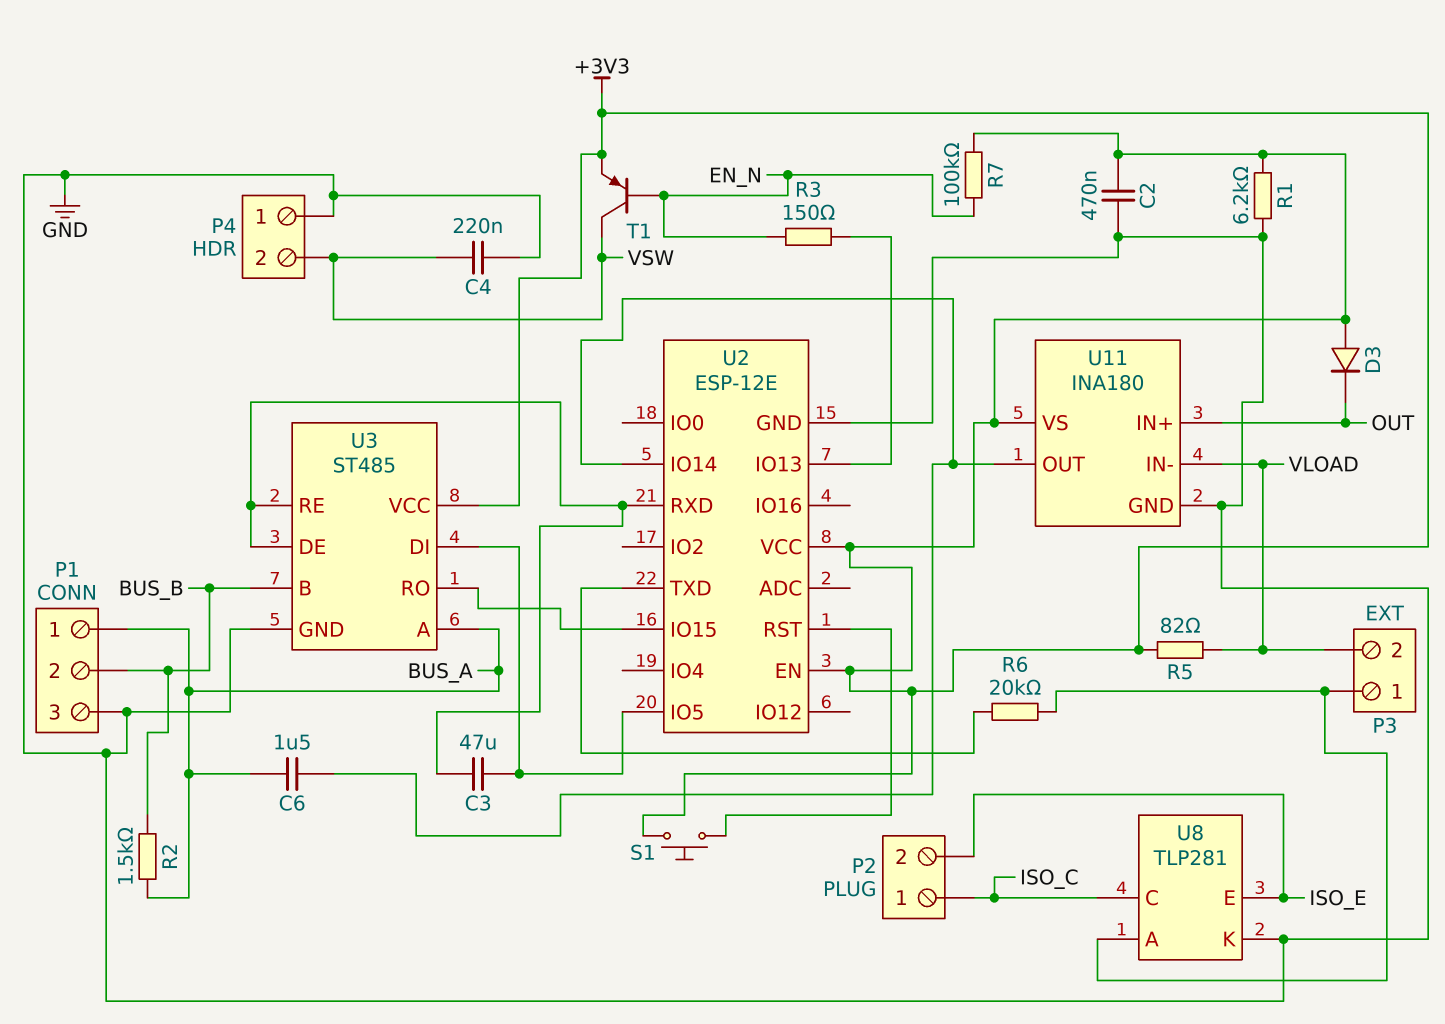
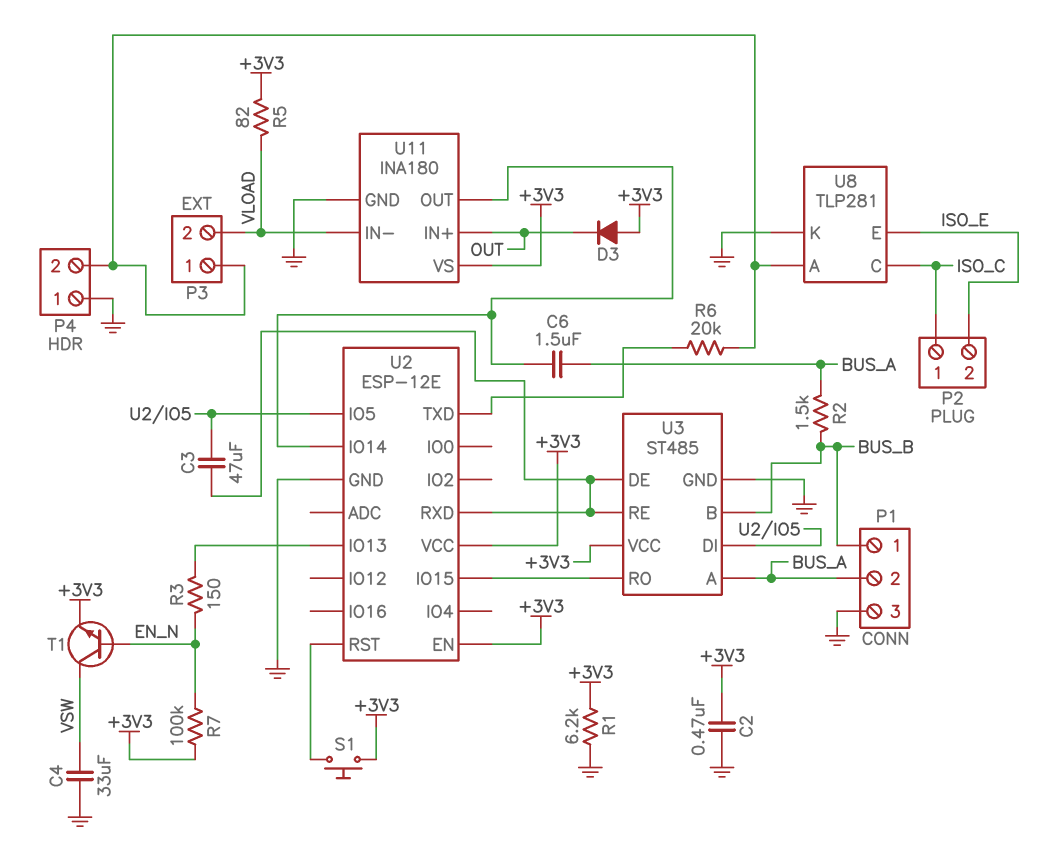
C4: 220nF (GND, VSW) -> 33uF (GND, VSW)
P1 pin 1: BUS_A -> BUS_B
P1 pin 2: BUS_B -> BUS_A
P4 pin 2: VSW -> P3/1
T1: PNP (B EN_N, C VSW, E +3V3) -> NPN (B EN_N, C VSW, E +3V3)

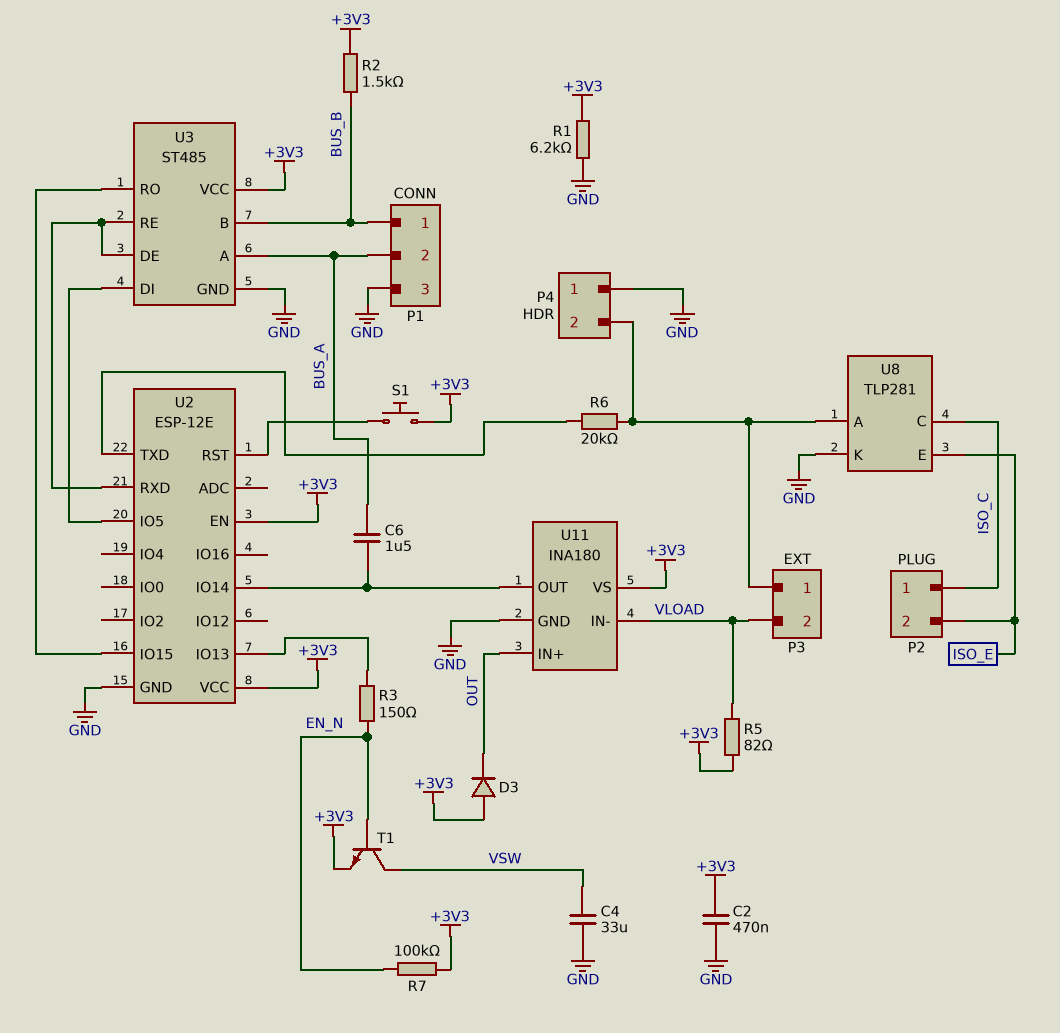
C3: 47uF (U2/IO5, U2/RXD) -> none
R2: 1.5k (BUS_A, BUS_B) -> 1.5k (+3V3, BUS_B)

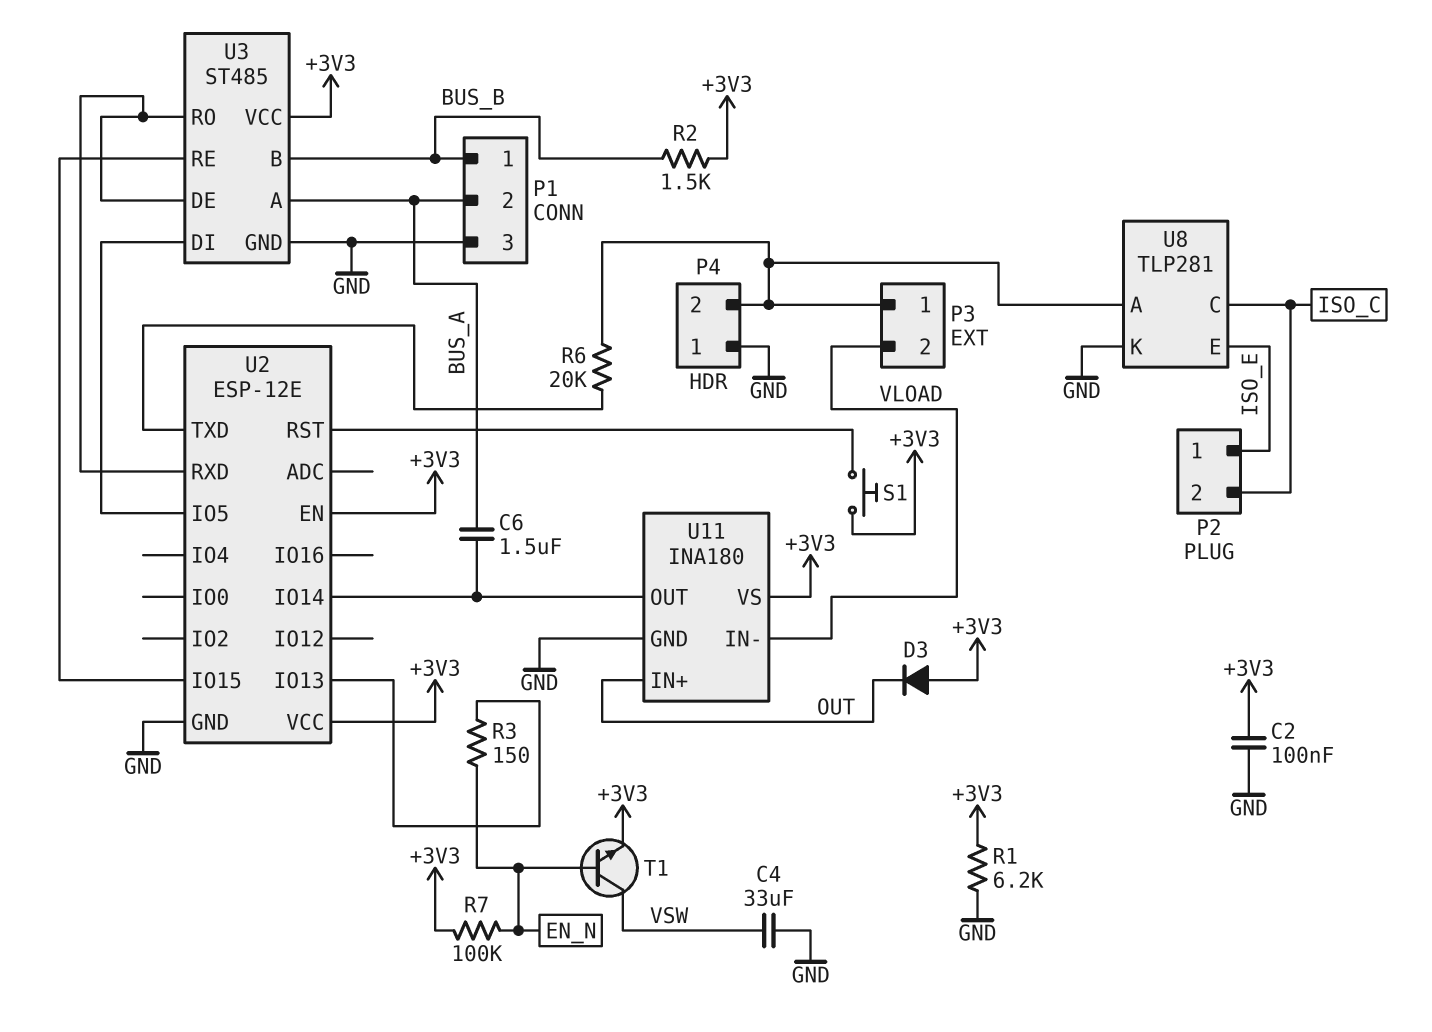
C2: 470nF (+3V3, GND) -> 100nF (+3V3, GND)
P2 pin 1: ISO_C -> ISO_E
P2 pin 2: ISO_E -> ISO_C
R5: 82 (+3V3, VLOAD) -> none
U3 pin RE: U2/RXD -> U2/IO15
U3 pin RO: U2/IO15 -> U2/RXD

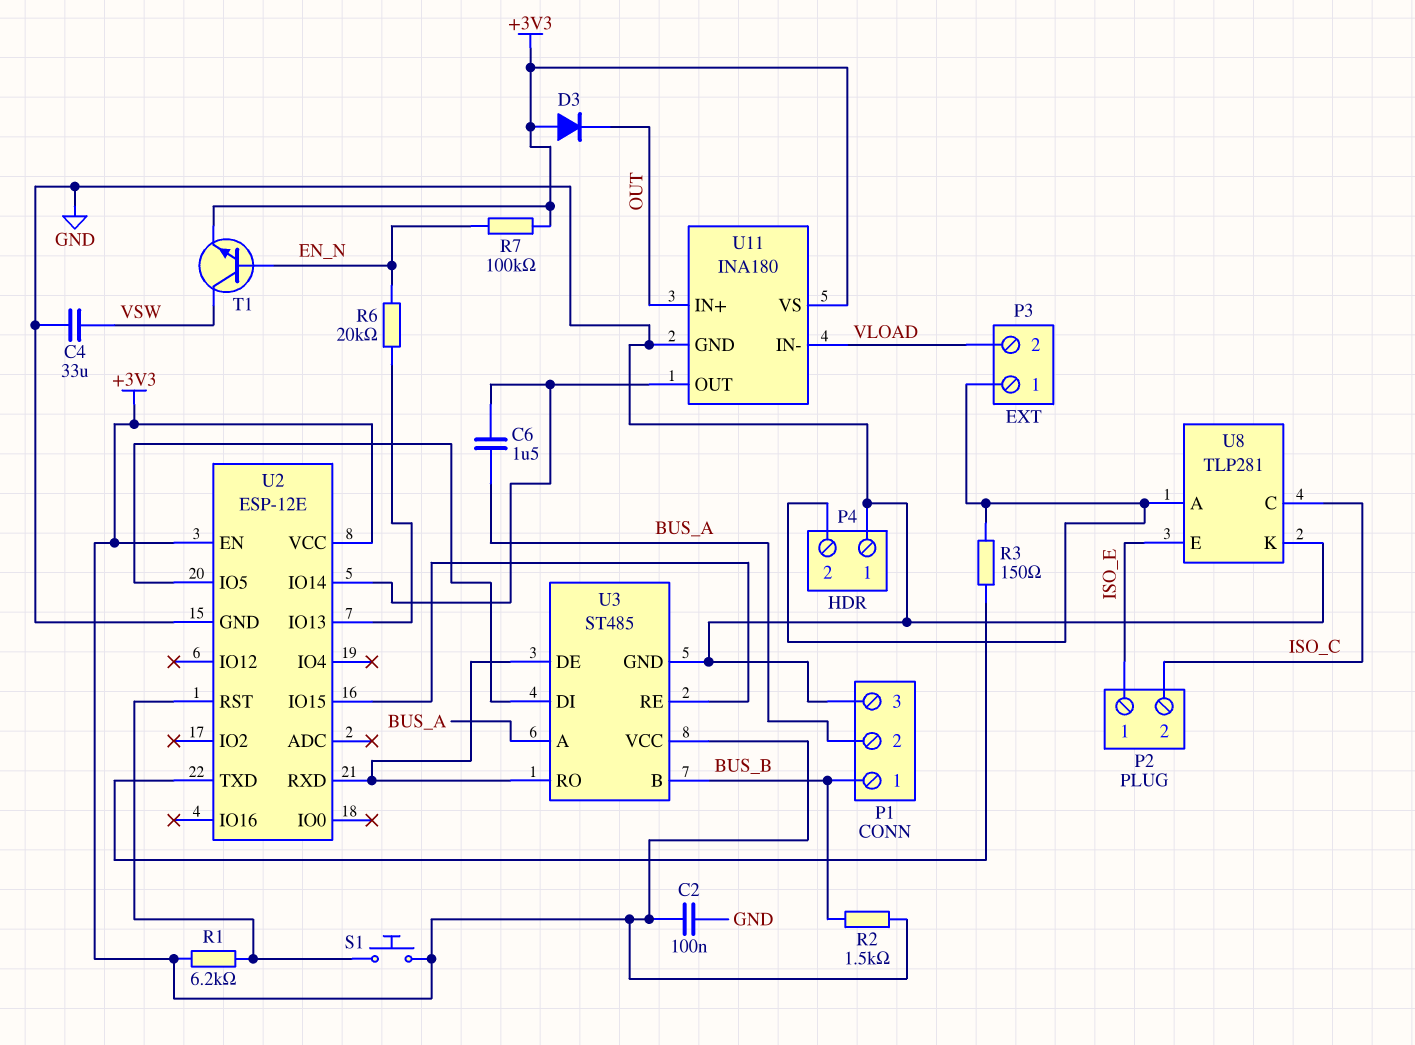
R1: 6.2k (+3V3, GND) -> 6.2k (+3V3, U2/RST)
R3: 150 (EN_N, U2/IO13) -> 150 (P3/1, U2/TXD)
R6: 20k (P3/1, U2/TXD) -> 20k (EN_N, U2/IO13)

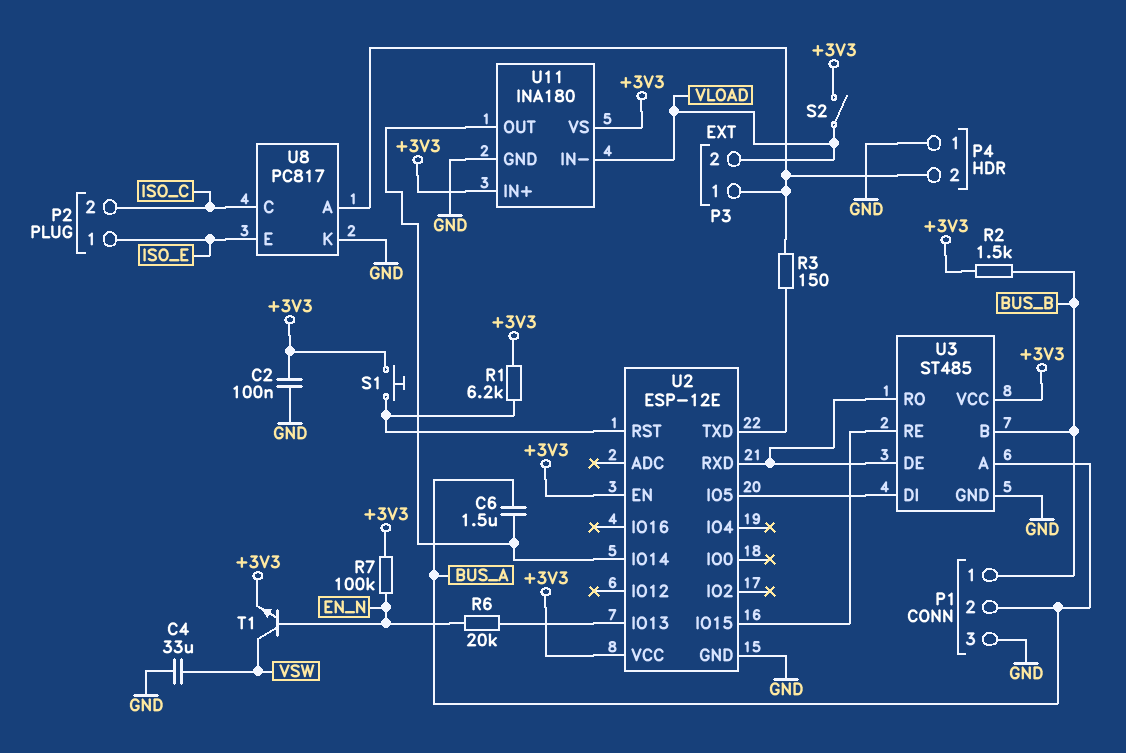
D3: diode (A +3V3, K OUT) -> none
S2: none -> switch (+3V3, VLOAD)
U8: TLP281 -> PC817
U11 pin IN+: OUT -> +3V3

